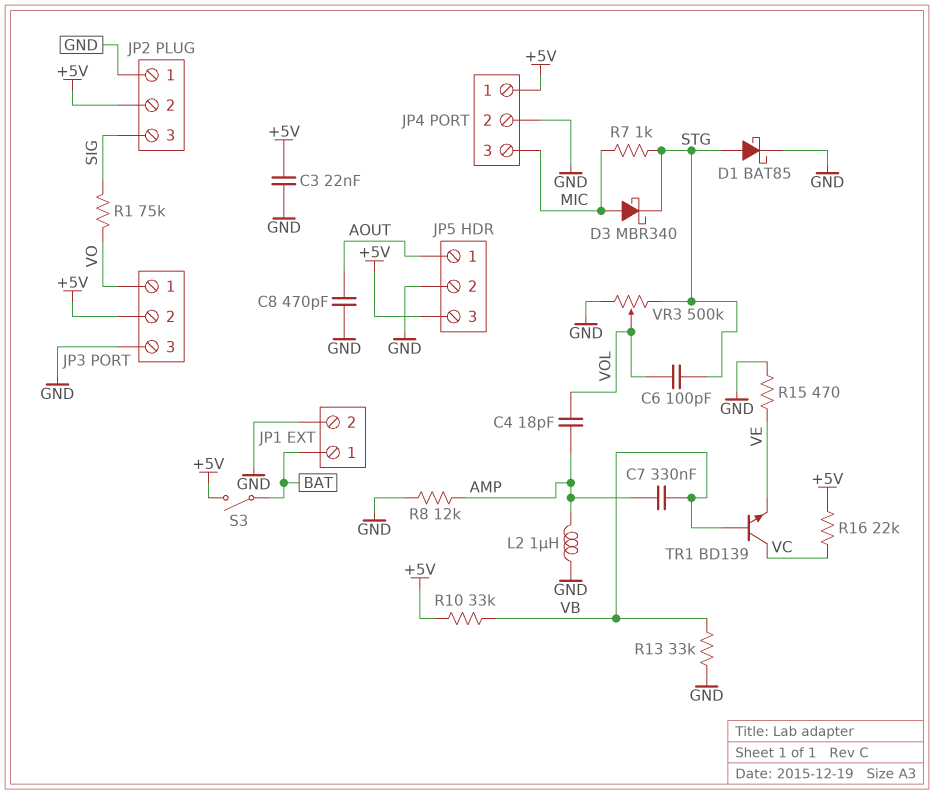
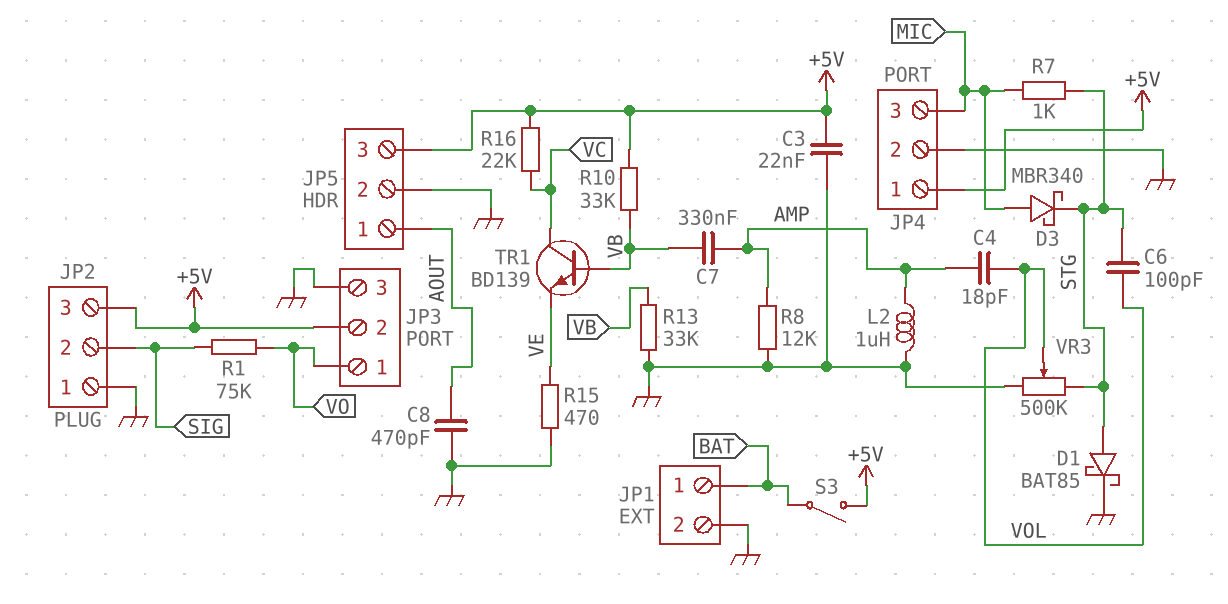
JP2 pin 2: +5V -> SIG
JP2 pin 3: SIG -> +5V

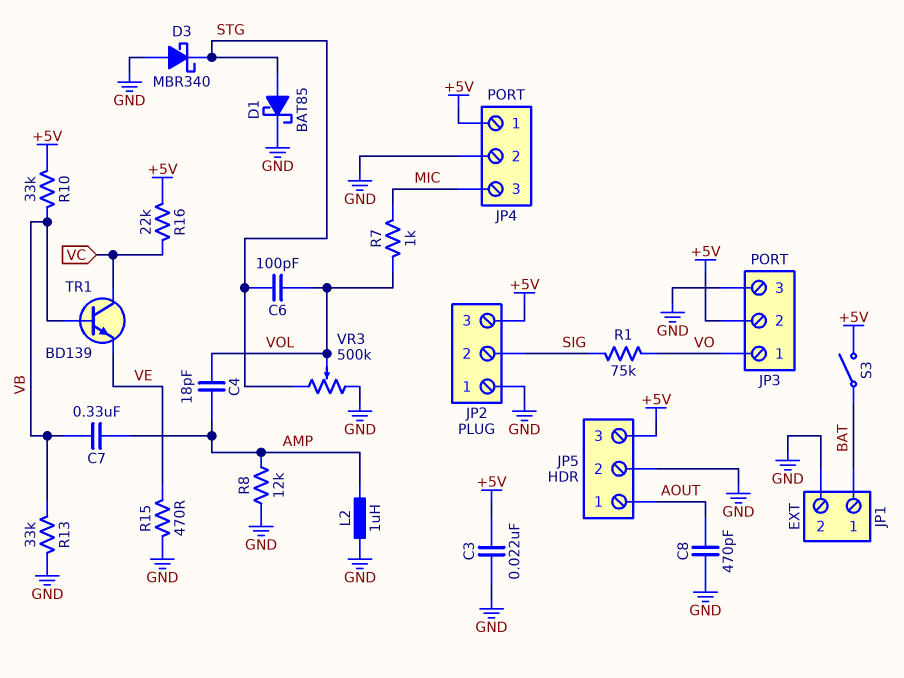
D3: schottky MBR340 (A MIC, K STG) -> schottky MBR340 (A GND, K STG)
R7: 1k (MIC, STG) -> 1k (MIC, VOL)

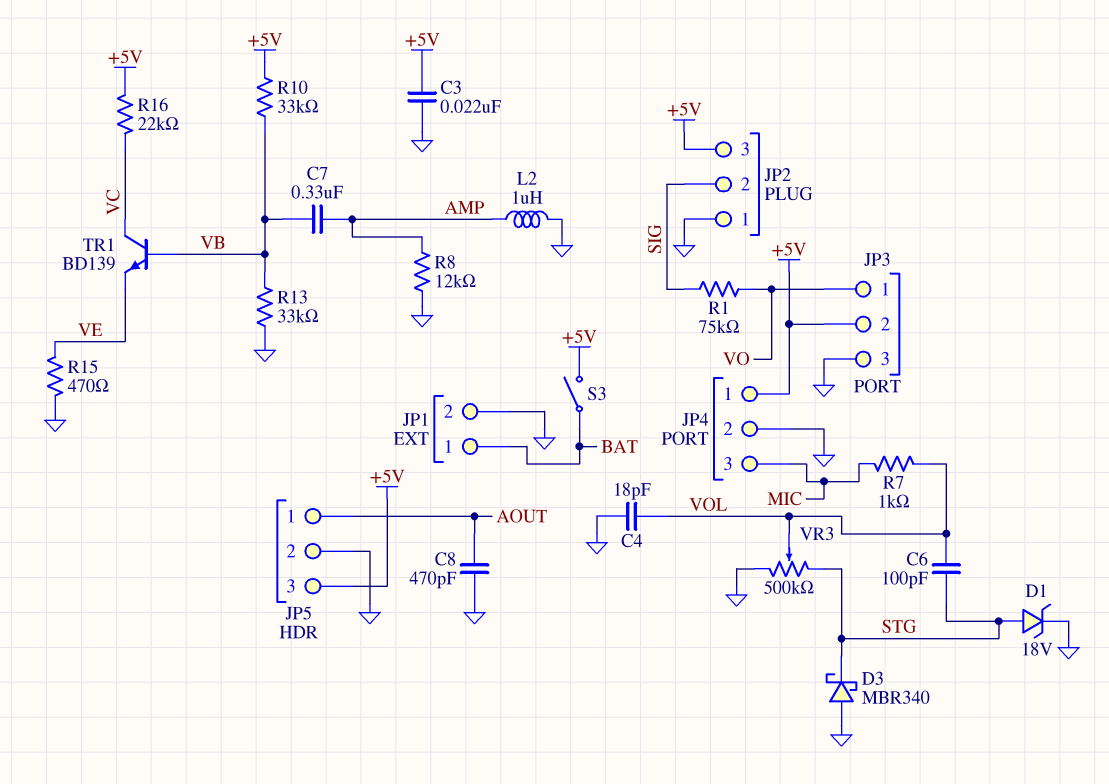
C4: 18pF (AMP, VOL) -> 18pF (GND, VOL)
D1: schottky BAT85 (A STG, K GND) -> zener 18V (A STG, K GND)

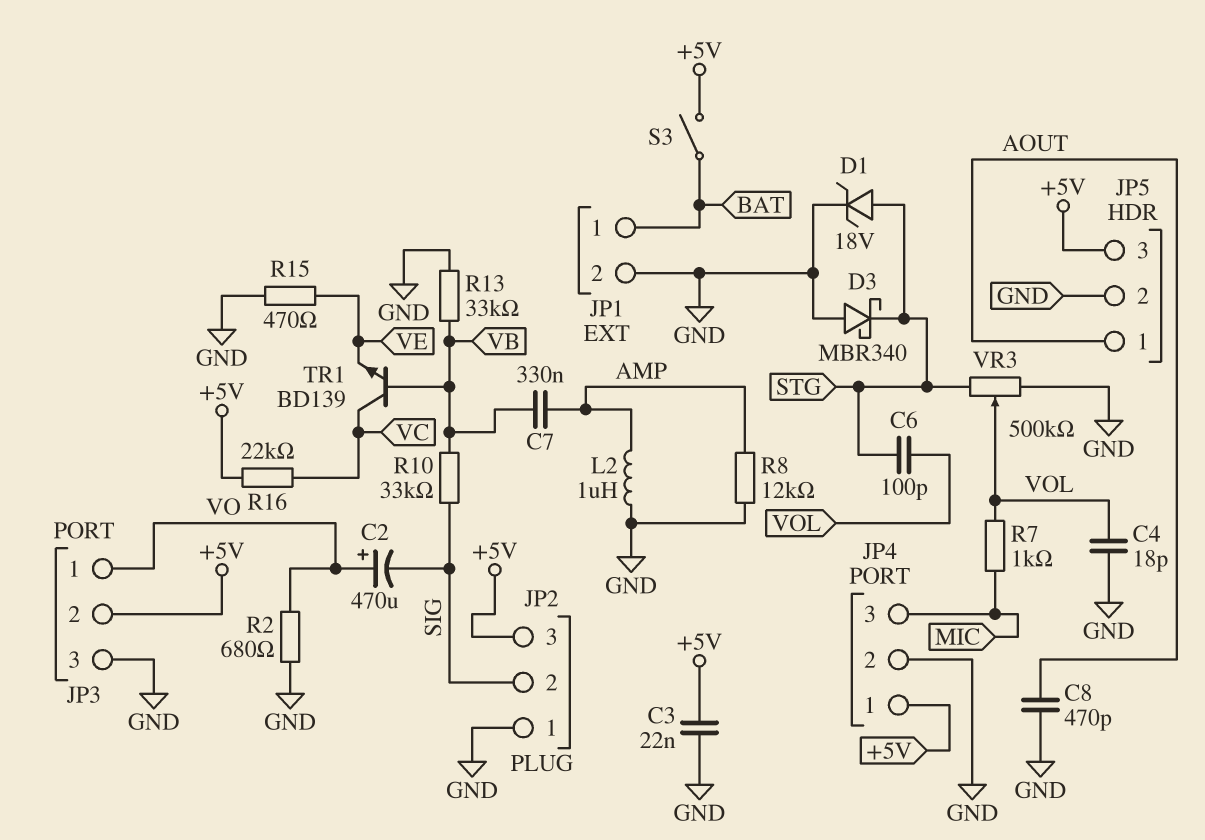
C2: none -> 470uF (plus VO, minus SIG)
R1: 75k (SIG, VO) -> none
R2: none -> 680 (GND, VO)
R10: 33k (+5V, VB) -> 33k (SIG, VB)

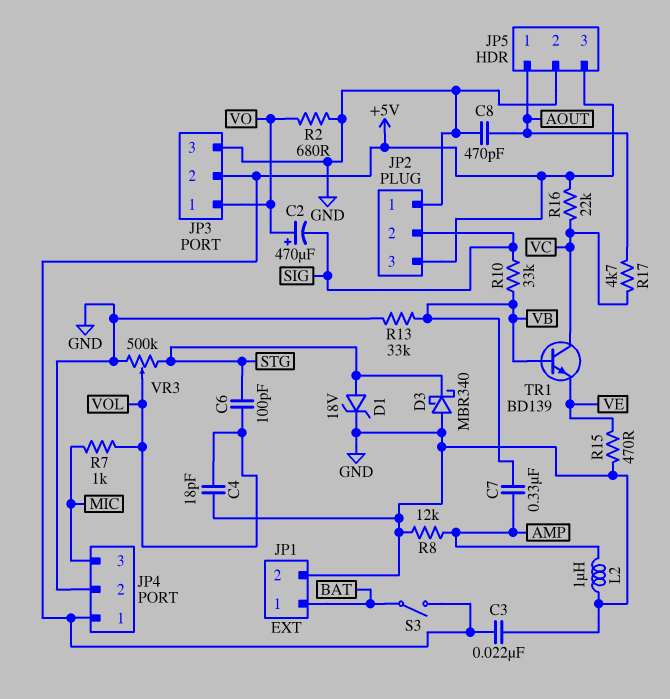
R17: none -> 4.7k (AOUT, VC)

